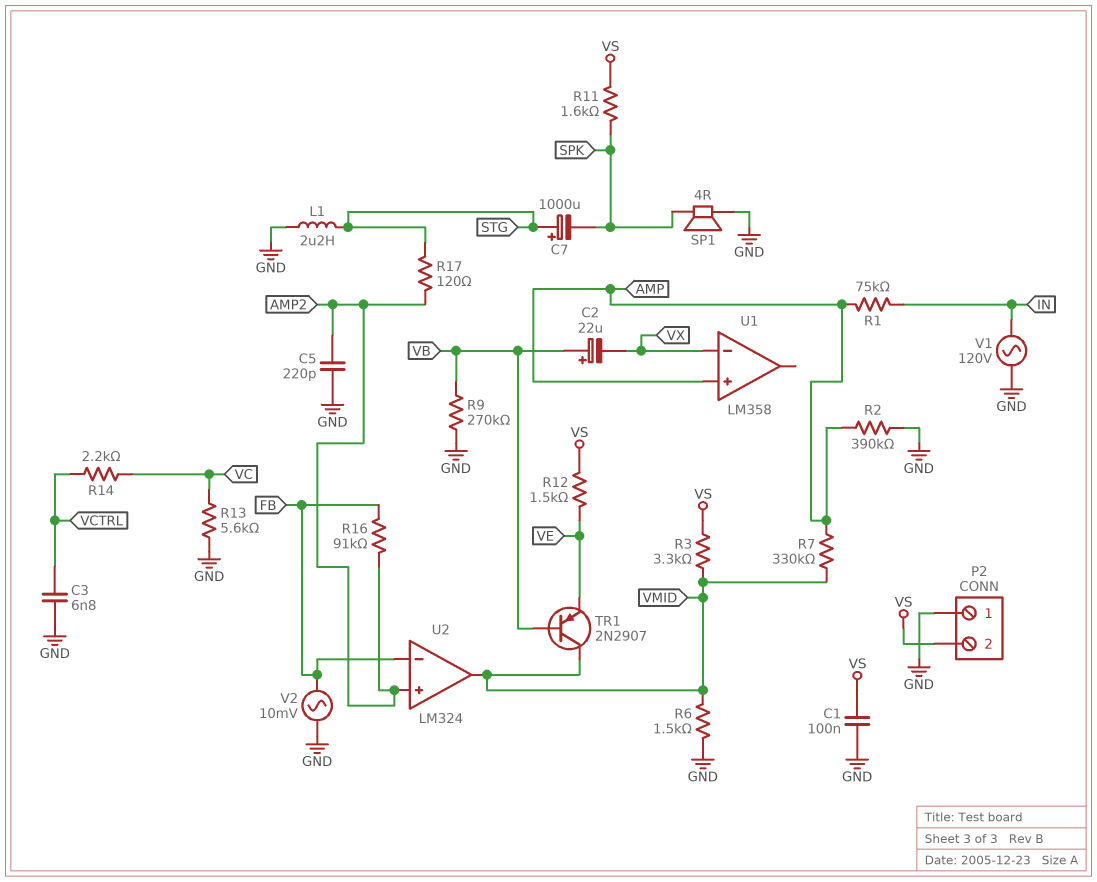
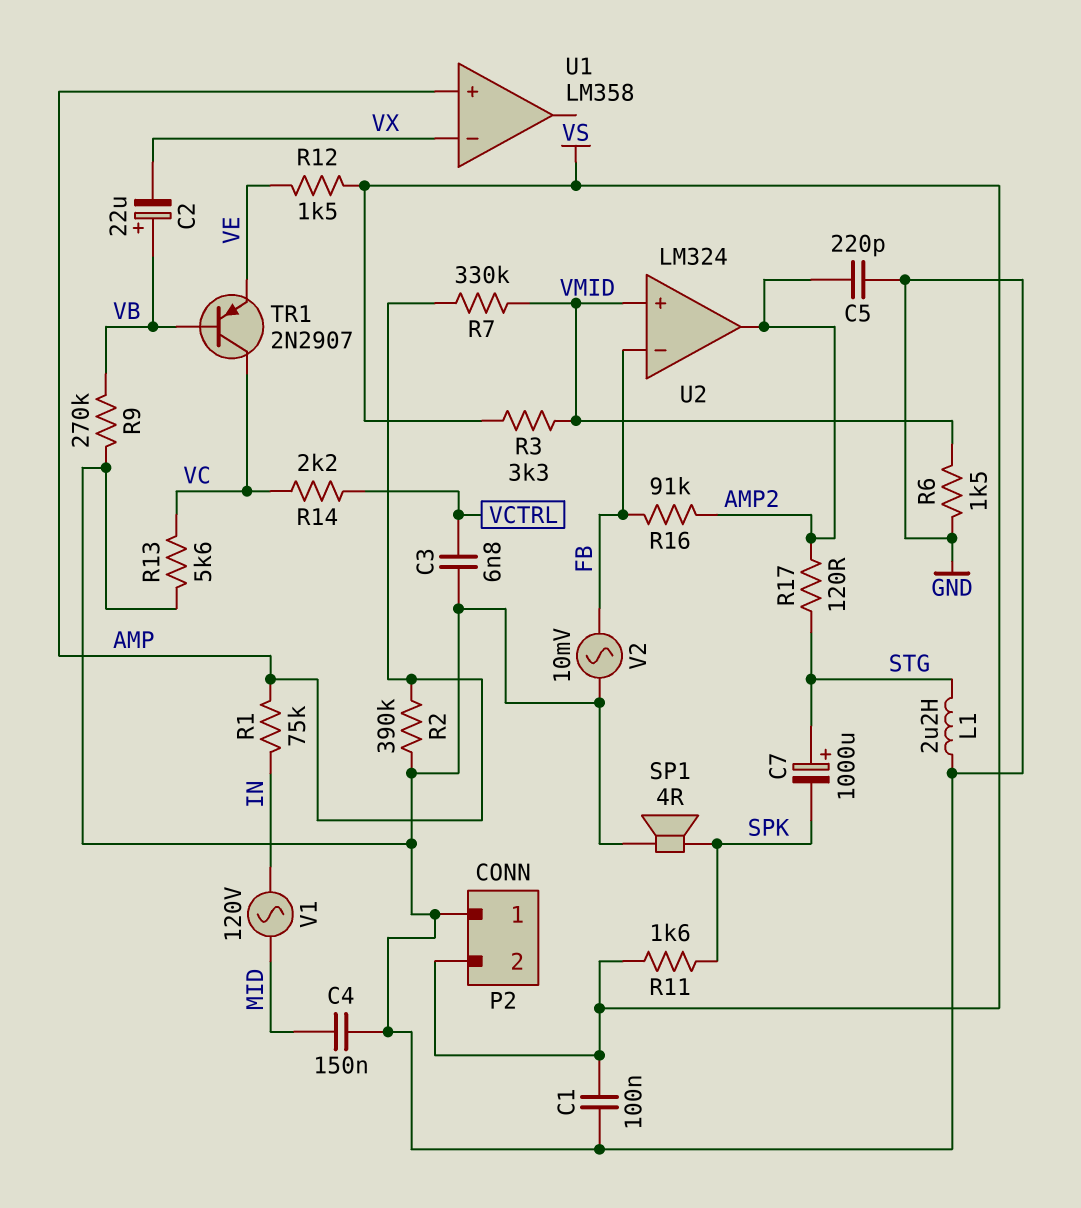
C4: none -> 150nF (GND, MID)
TR1: PNP 2N2907 (B VB, C VMID, E VE) -> PNP 2N2907 (B VB, C VC, E VE)
U2 pin in+: AMP2 -> VMID
U2 pin out: VMID -> AMP2
V1: AC 120V (GND, IN) -> AC 120V (IN, MID)

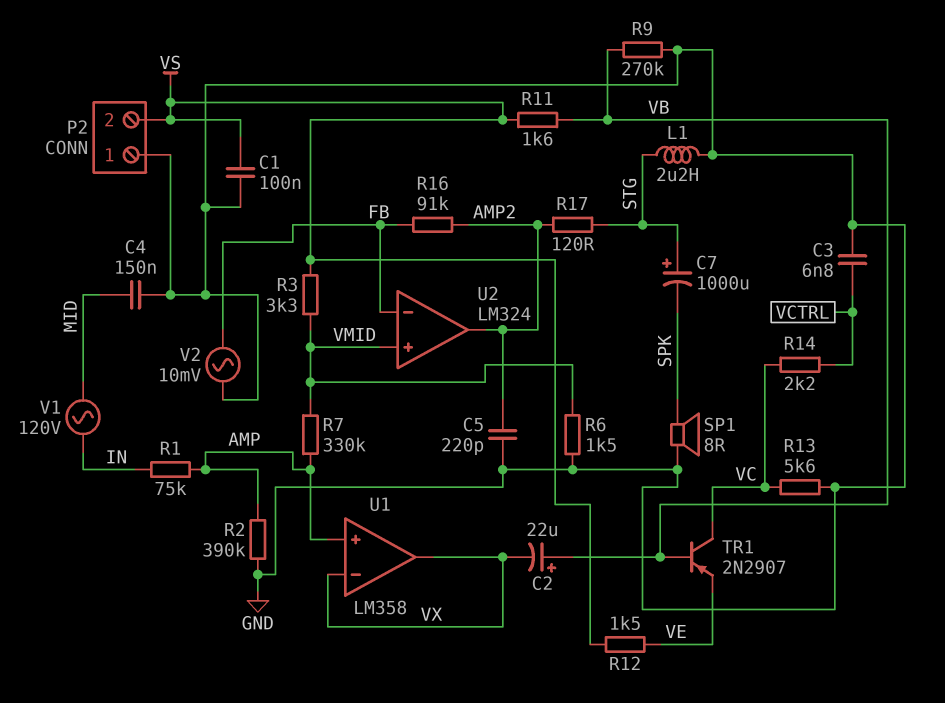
R11: 1.6k (SPK, VS) -> 1.6k (VB, VS)
SP1: speaker 4R (GND, SPK) -> speaker 8R (GND, SPK)
U1 pin out: none -> VX

